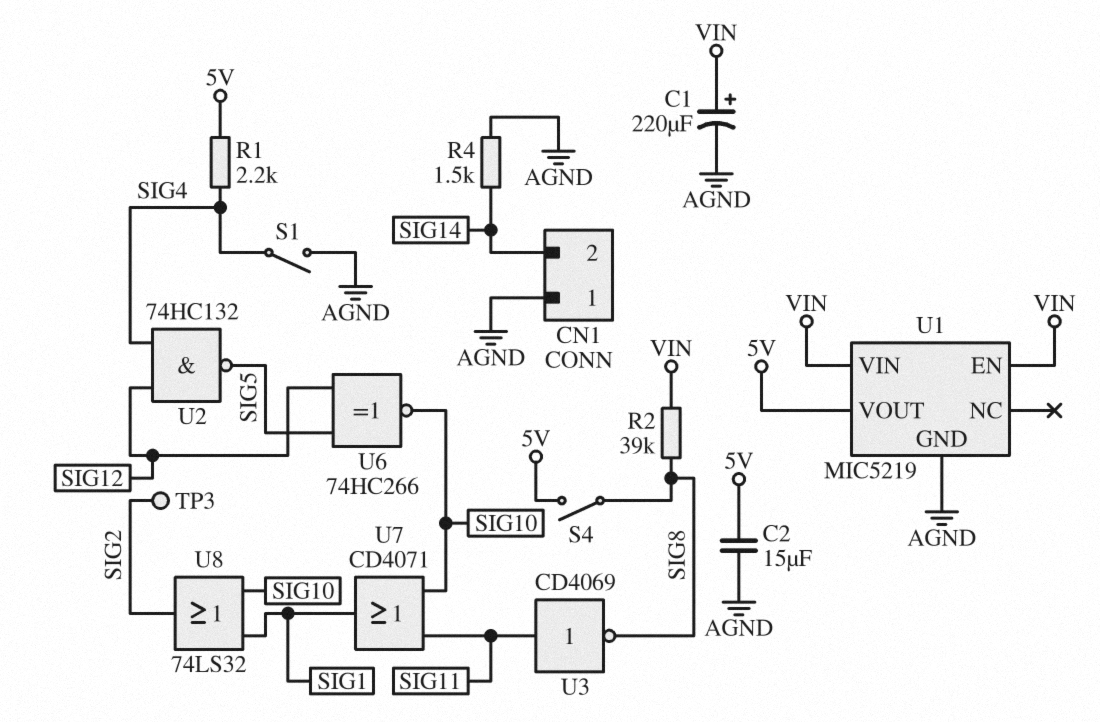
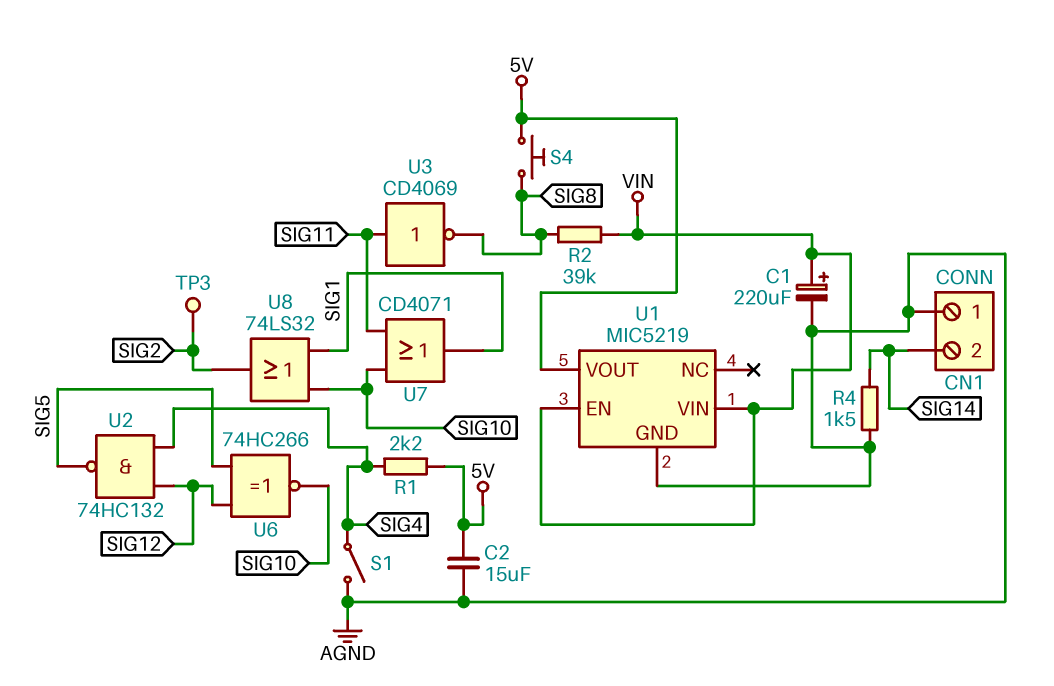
S4: switch (5V, SIG8) -> button (5V, SIG8)

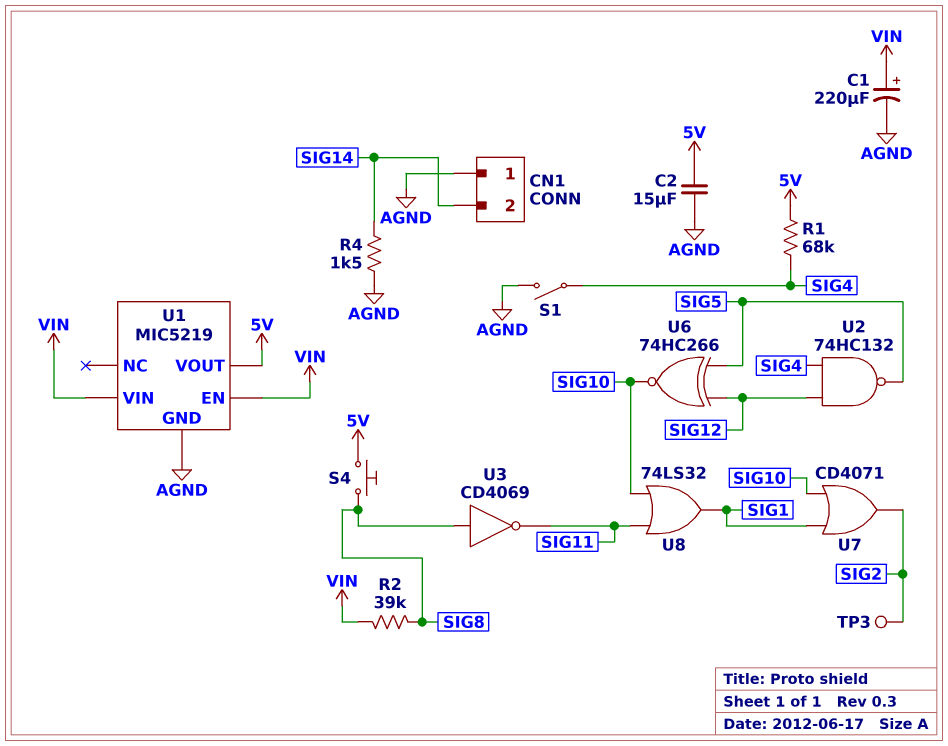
R1: 2.2k (5V, SIG4) -> 68k (5V, SIG4)
U3: NOT CD4069 (in SIG11, out SIG8) -> NOT CD4069 (in SIG8, out SIG11)
U7: OR CD4071 (in SIG10, in SIG11, out SIG1) -> OR CD4071 (in SIG1, in SIG10, out SIG2)
U8: OR 74LS32 (in SIG1, in SIG10, out SIG2) -> OR 74LS32 (in SIG10, in SIG11, out SIG1)

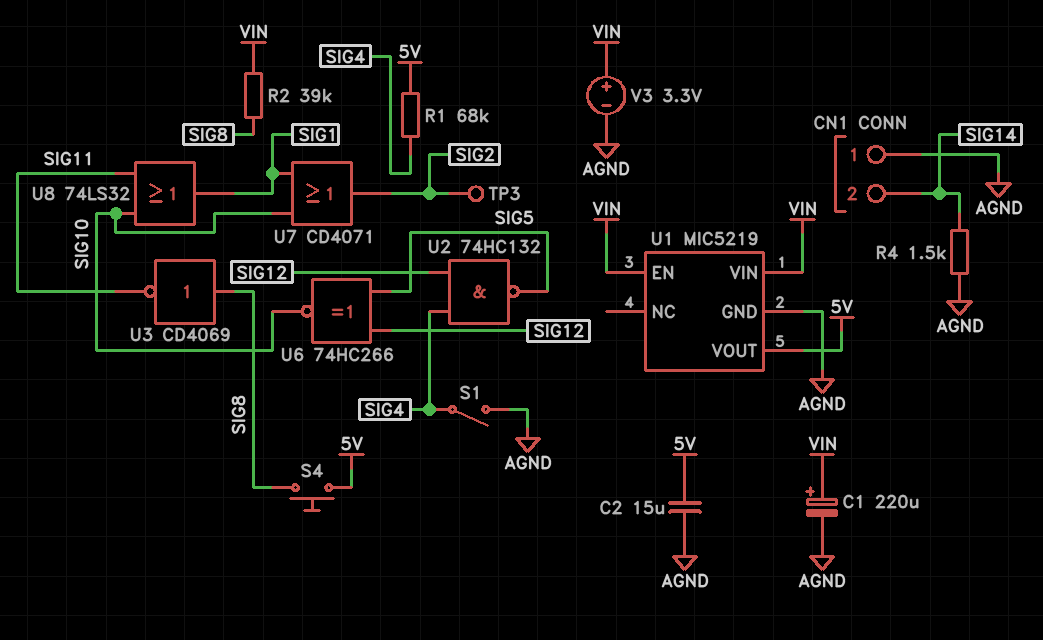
V3: none -> 3.3V (plus VIN, minus AGND)

